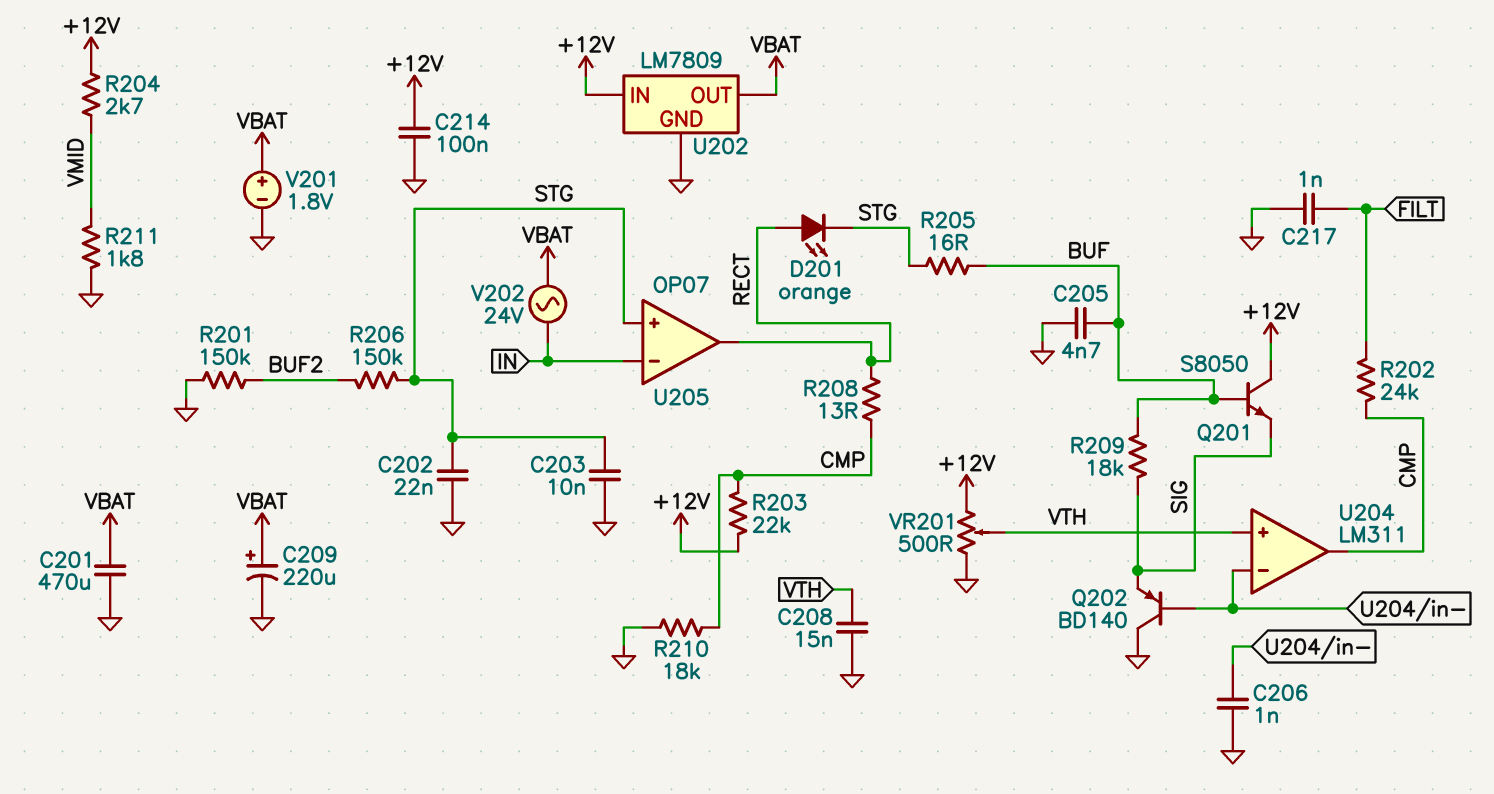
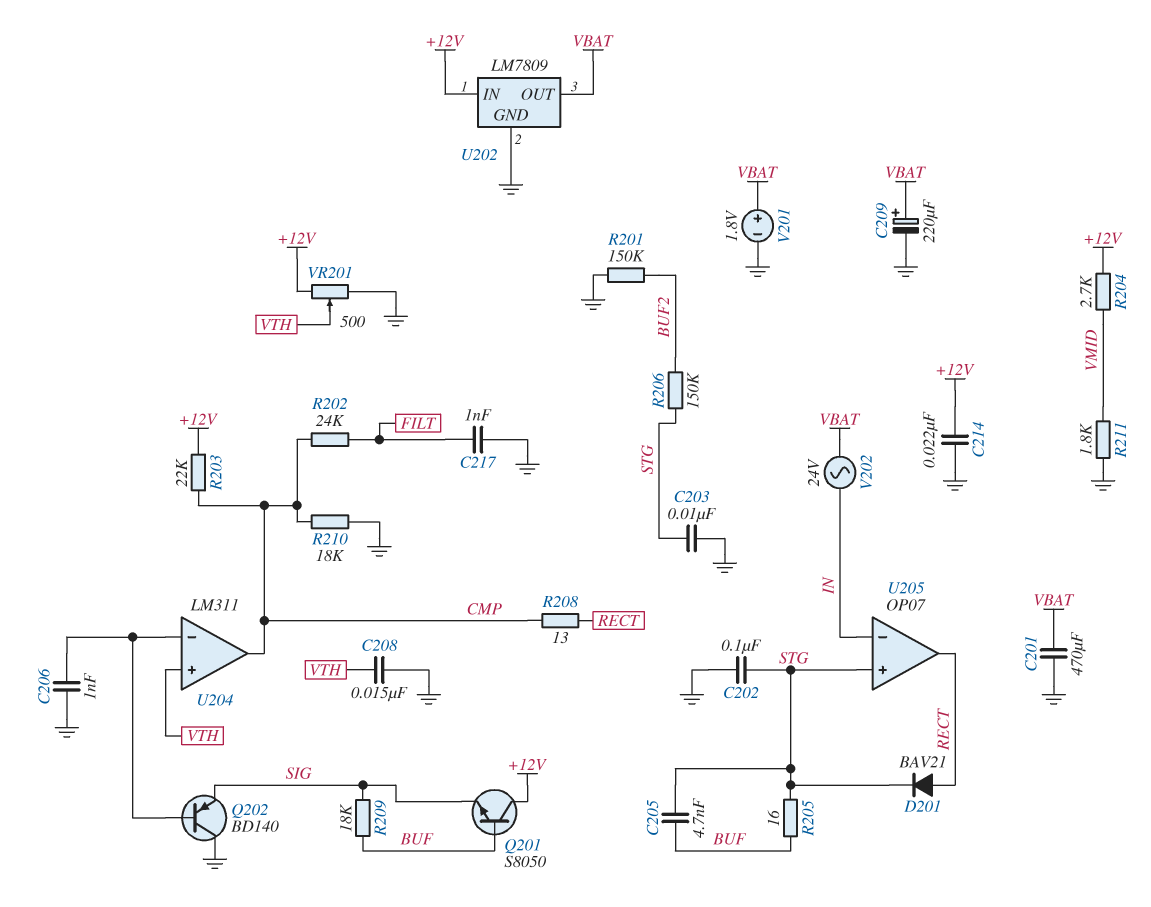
C202: 22nF (GND, STG) -> 100nF (GND, STG)
C205: 4.7nF (BUF, GND) -> 4.7nF (BUF, STG)
C214: 100nF (+12V, GND) -> 22nF (+12V, GND)
D201: LED orange (A RECT, K STG) -> diode BAV21 (A RECT, K STG)

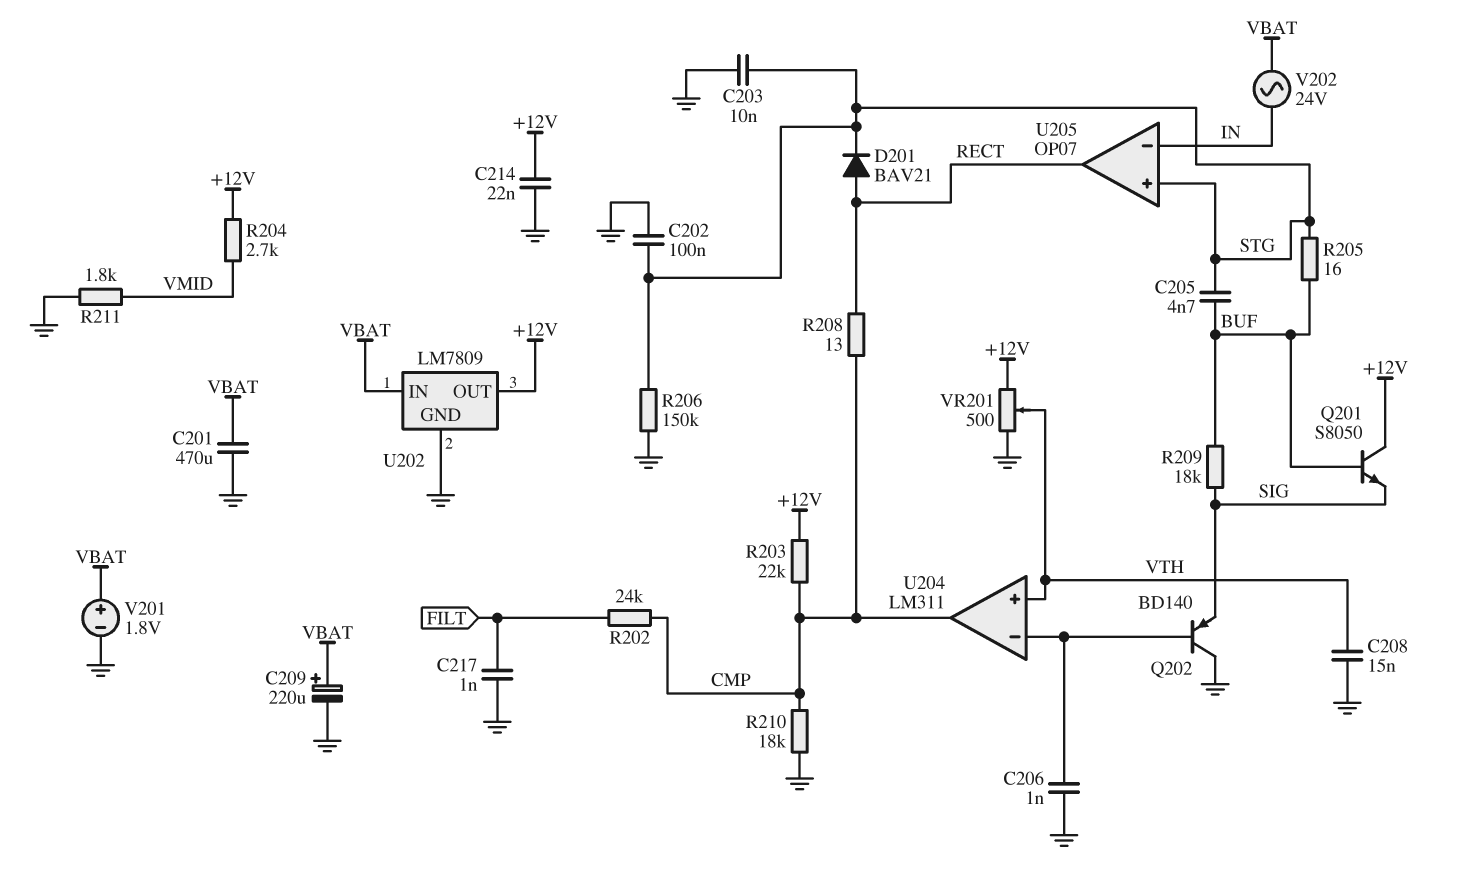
R201: 150k (BUF2, GND) -> none
R206: 150k (BUF2, STG) -> 150k (GND, STG)
U202 pin IN: +12V -> VBAT
U202 pin OUT: VBAT -> +12V

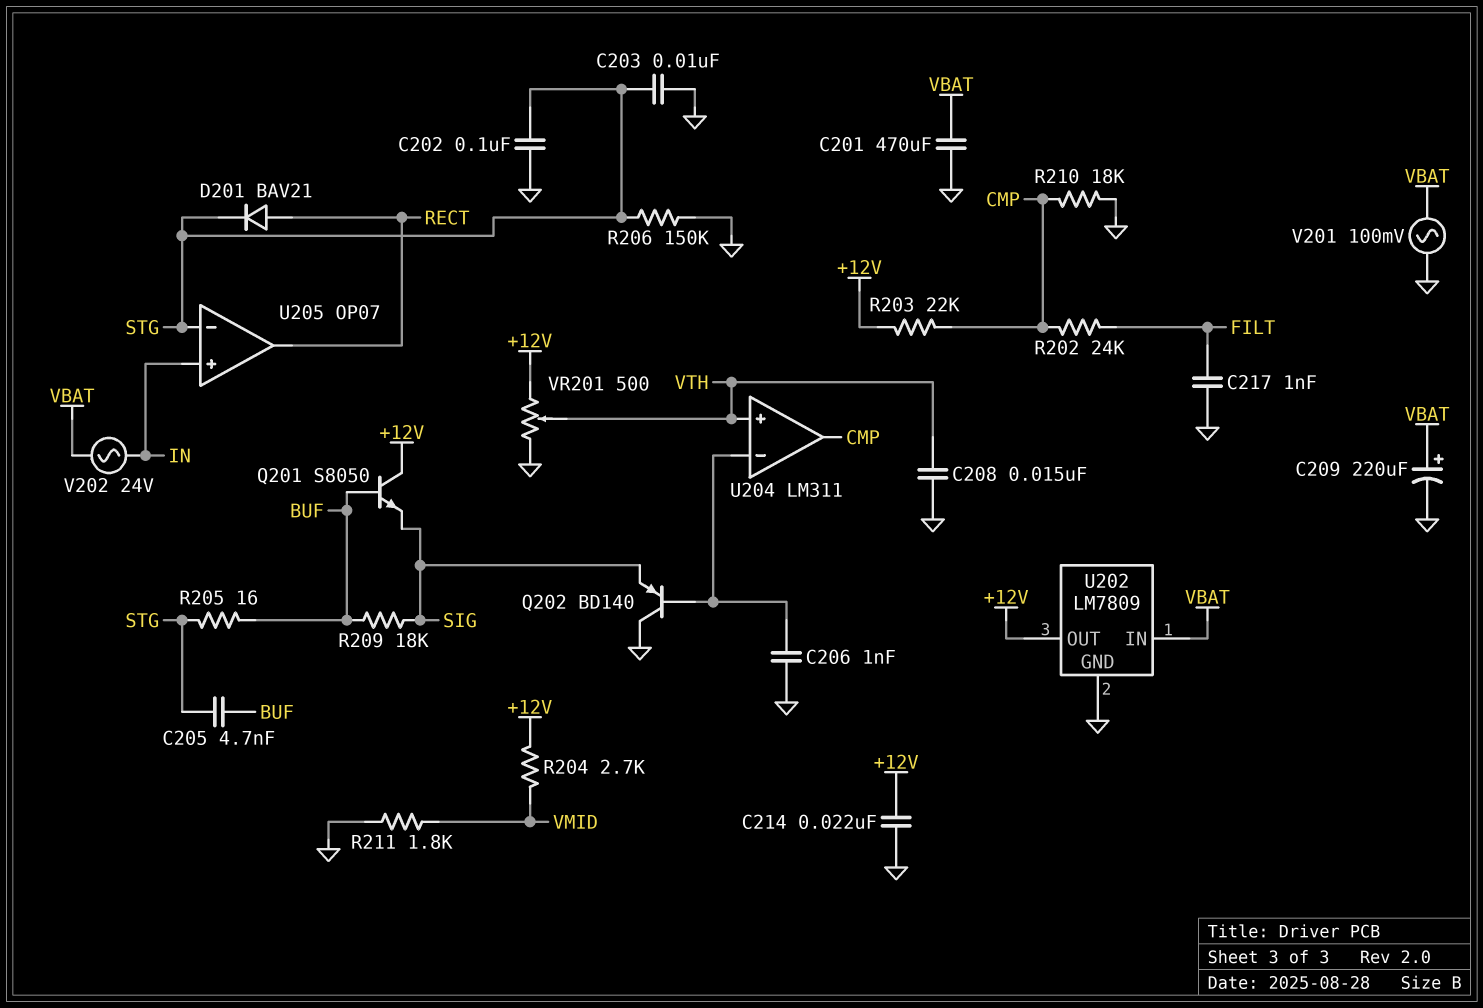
R208: 13 (CMP, RECT) -> none
U205 pin in+: STG -> IN
U205 pin in-: IN -> STG
V201: 1.8V (plus VBAT, minus GND) -> AC 100mV (GND, VBAT)

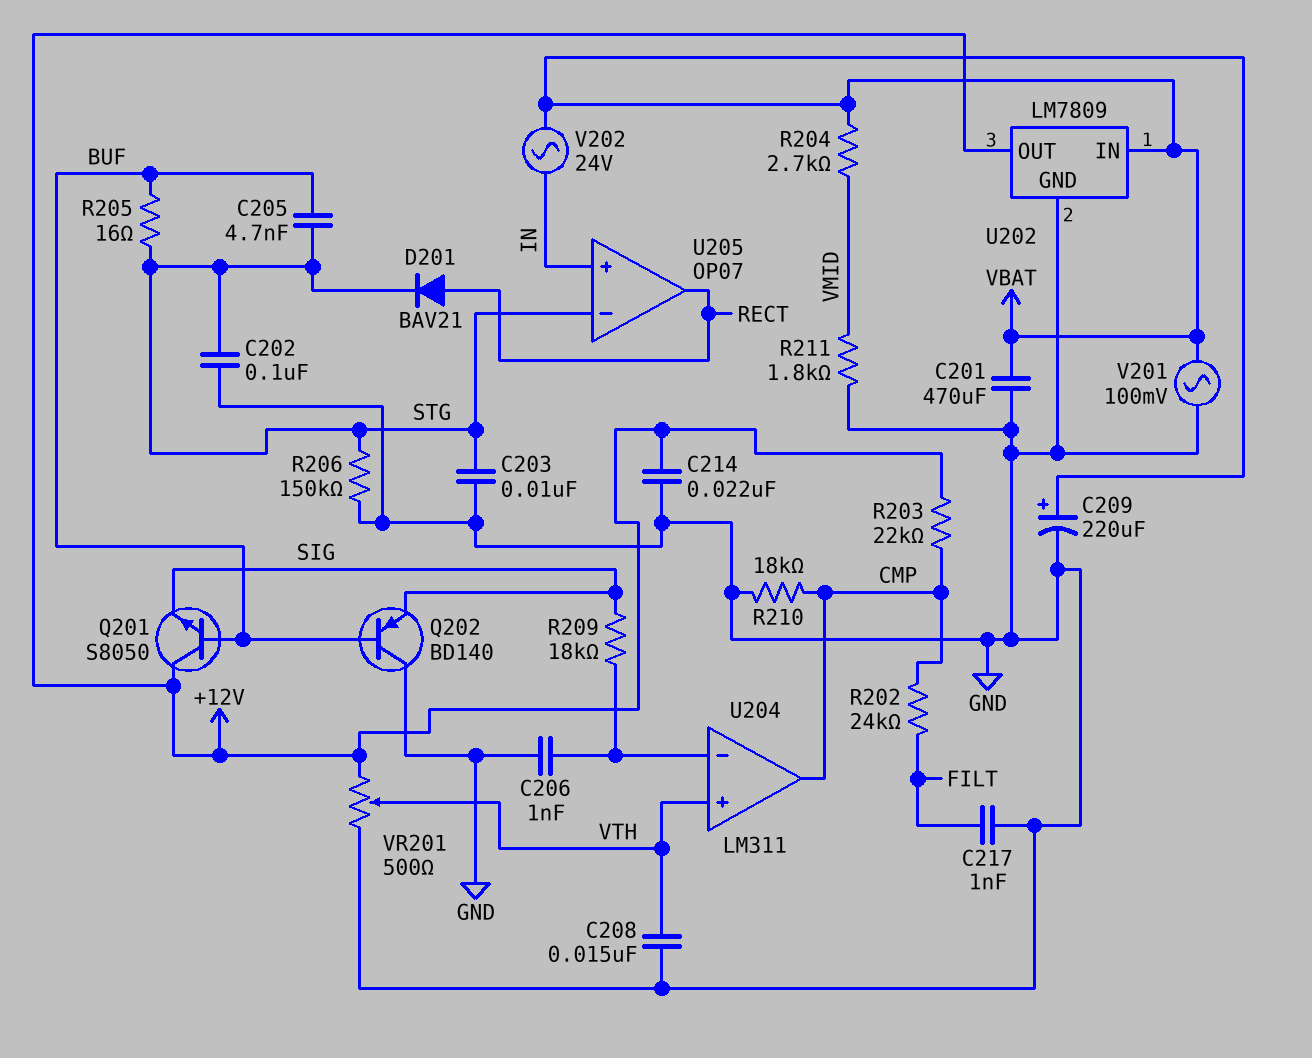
Q202: PNP BD140 (B U204/in-, C GND, E SIG) -> PNP BD140 (B BUF, C GND, E SIG)
R204: 2.7k (+12V, VMID) -> 2.7k (VBAT, VMID)
R209: 18k (BUF, SIG) -> 18k (SIG, U204/in-)

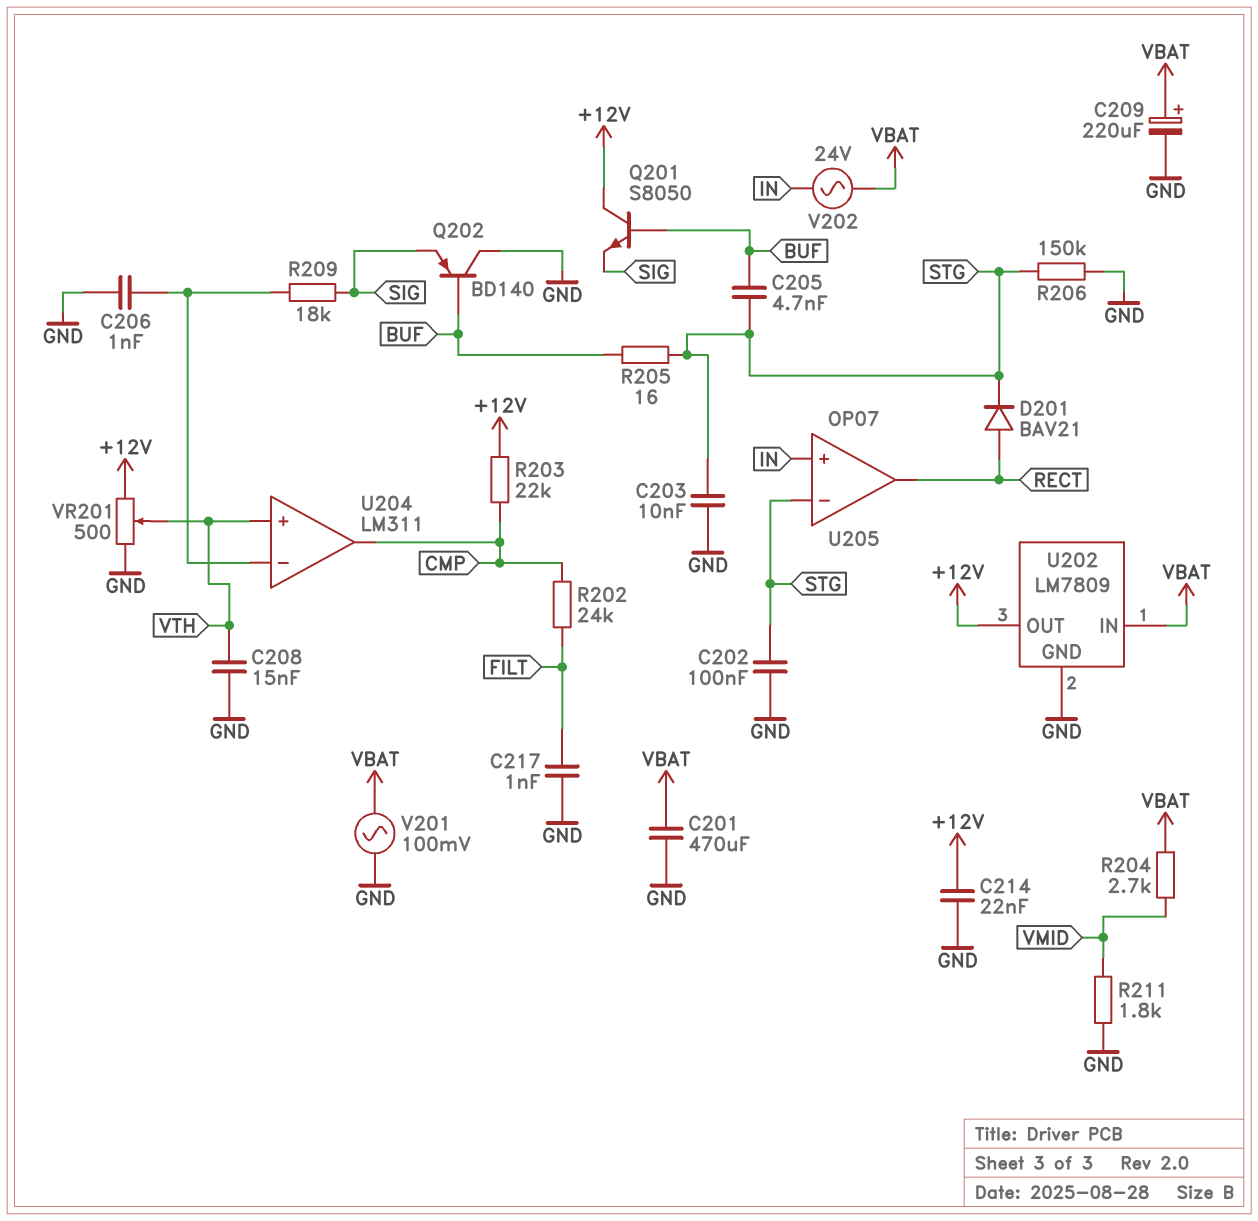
R210: 18k (CMP, GND) -> none

